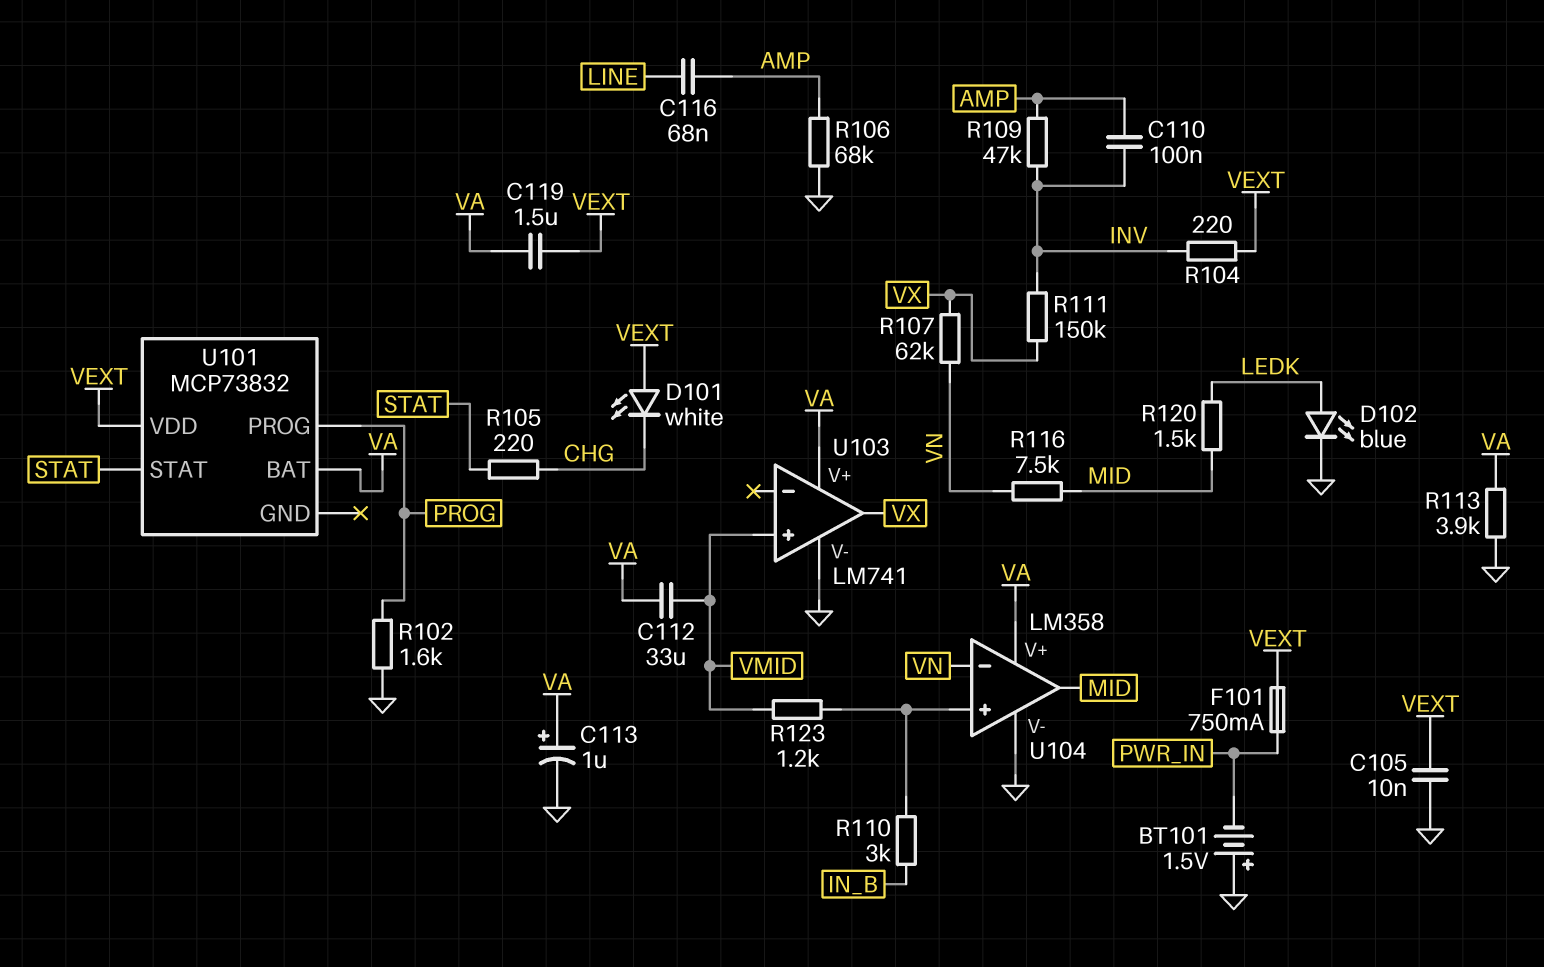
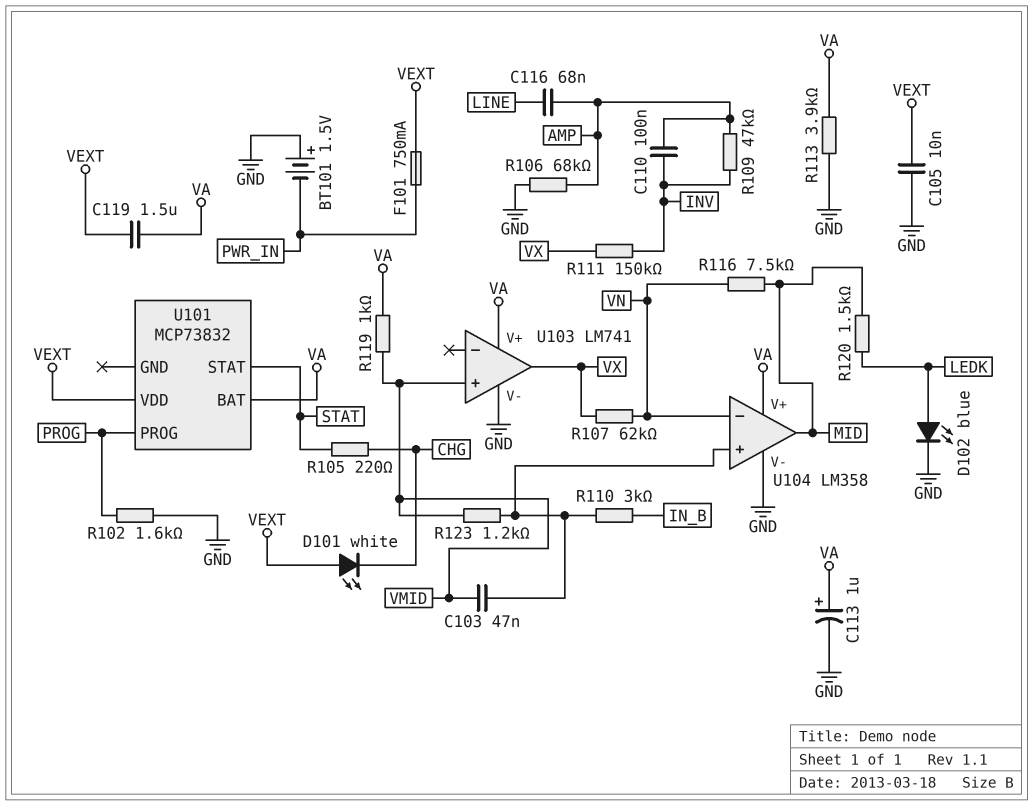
C103: none -> 47nF (U104/in+, VMID)
C112: 33uF (VA, VMID) -> none
R104: 220 (INV, VEXT) -> none
R119: none -> 1k (VA, VMID)

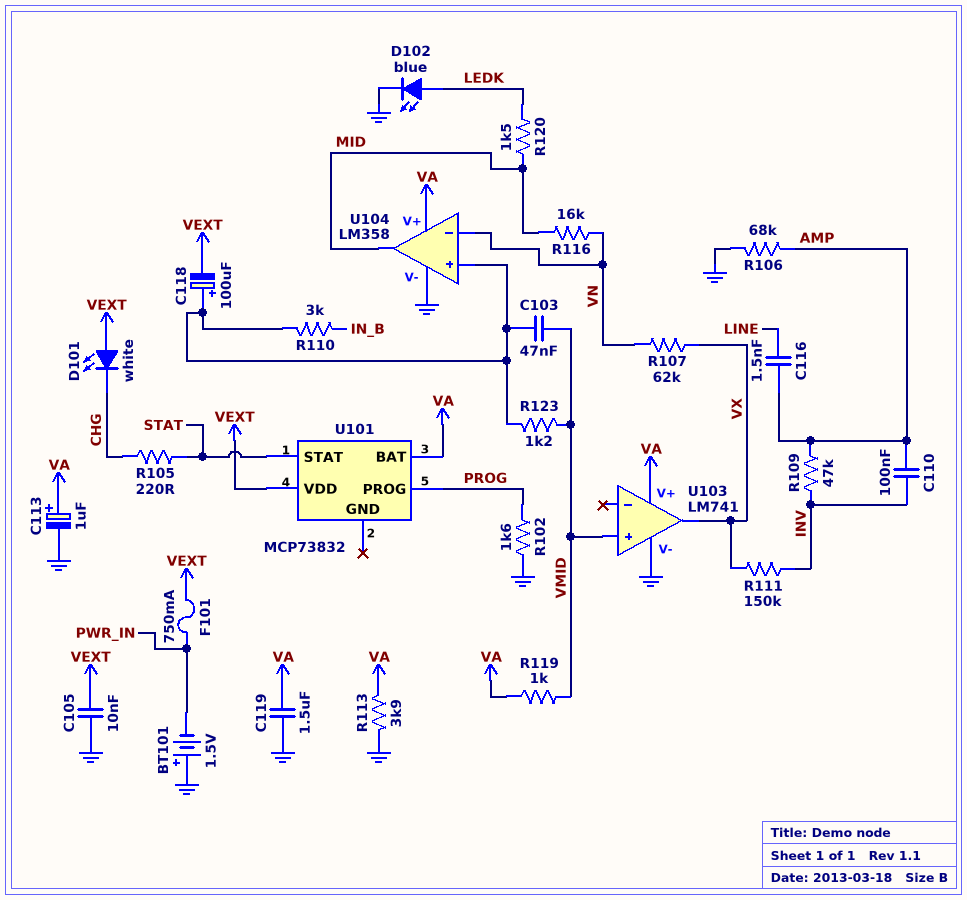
C116: 68nF (AMP, LINE) -> 1.5nF (AMP, LINE)
C118: none -> 100uF (plus U104/in+, minus VEXT)
C119: 1.5uF (VA, VEXT) -> 1.5uF (GND, VA)
R116: 7.5k (MID, VN) -> 16k (MID, VN)

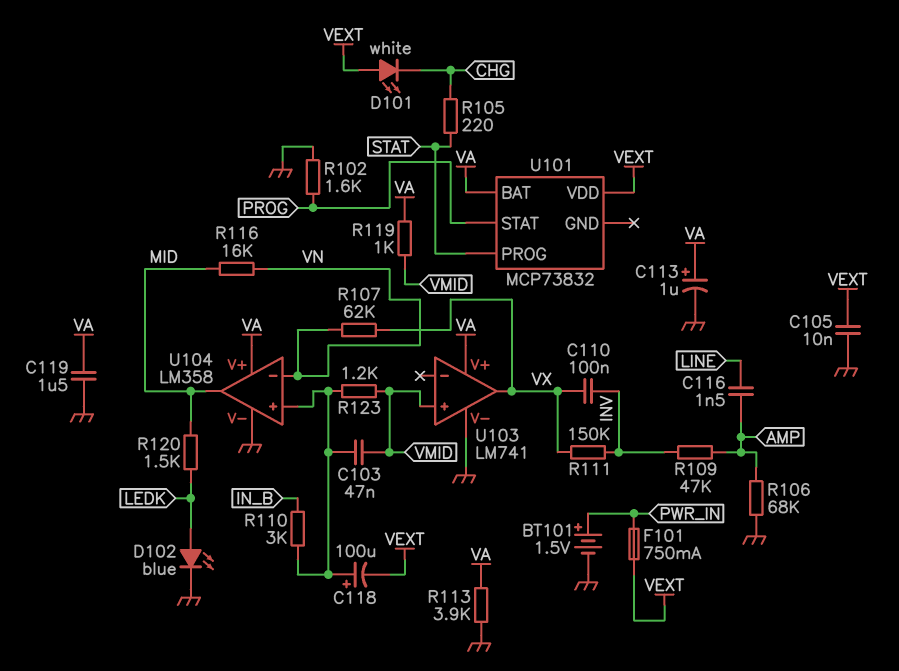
BT101: 1.5V (plus GND, minus PWR_IN) -> 1.5V (plus PWR_IN, minus GND)
C110: 100nF (AMP, INV) -> 100nF (INV, VX)
U101 pin PROG: PROG -> STAT
U101 pin STAT: STAT -> PROG

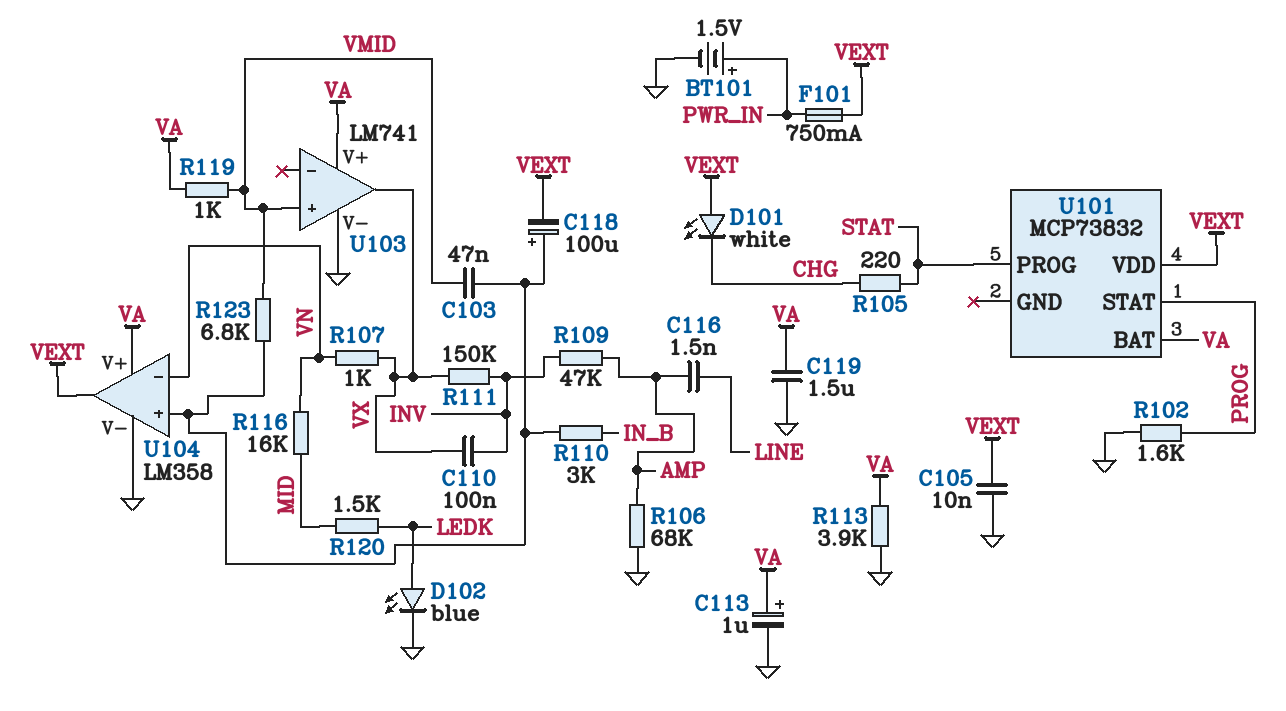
R107: 62k (VN, VX) -> 1k (VN, VX)
R123: 1.2k (U104/in+, VMID) -> 6.8k (U104/in+, VMID)
U104 pin out: MID -> VEXT

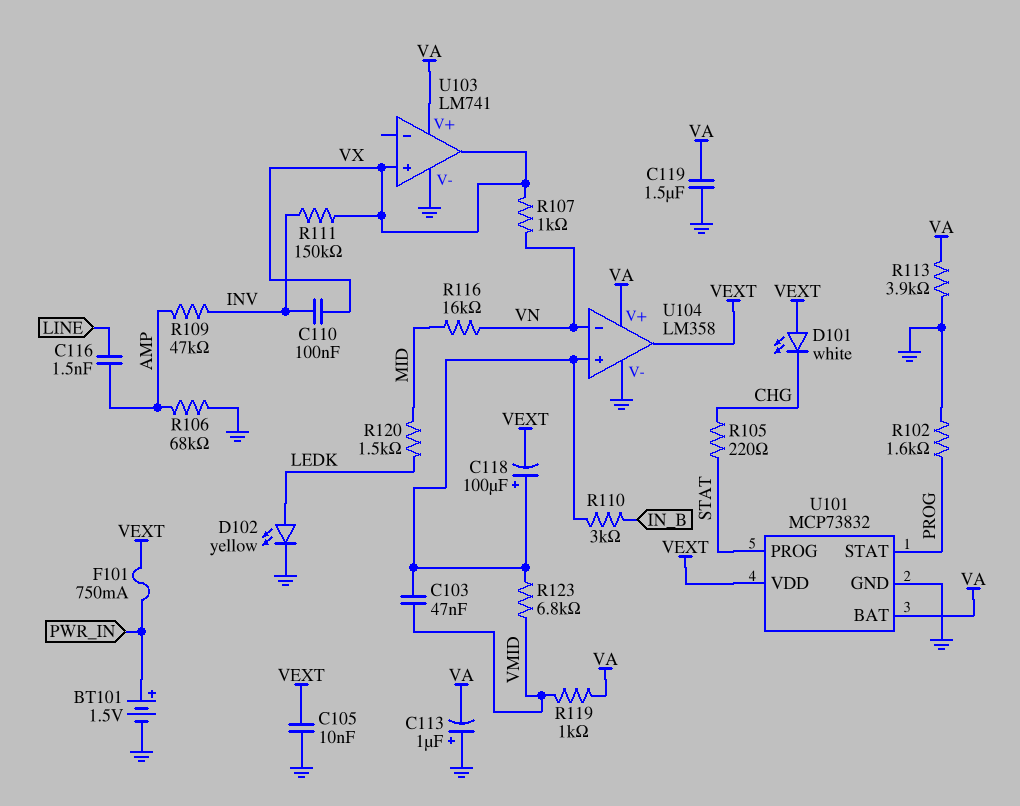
C113: 1uF (plus VA, minus GND) -> 1uF (plus GND, minus VA)
D102: LED blue (A LEDK, K GND) -> LED yellow (A LEDK, K GND)
U101 pin GND: none -> GND
U103 pin in+: VMID -> VX

